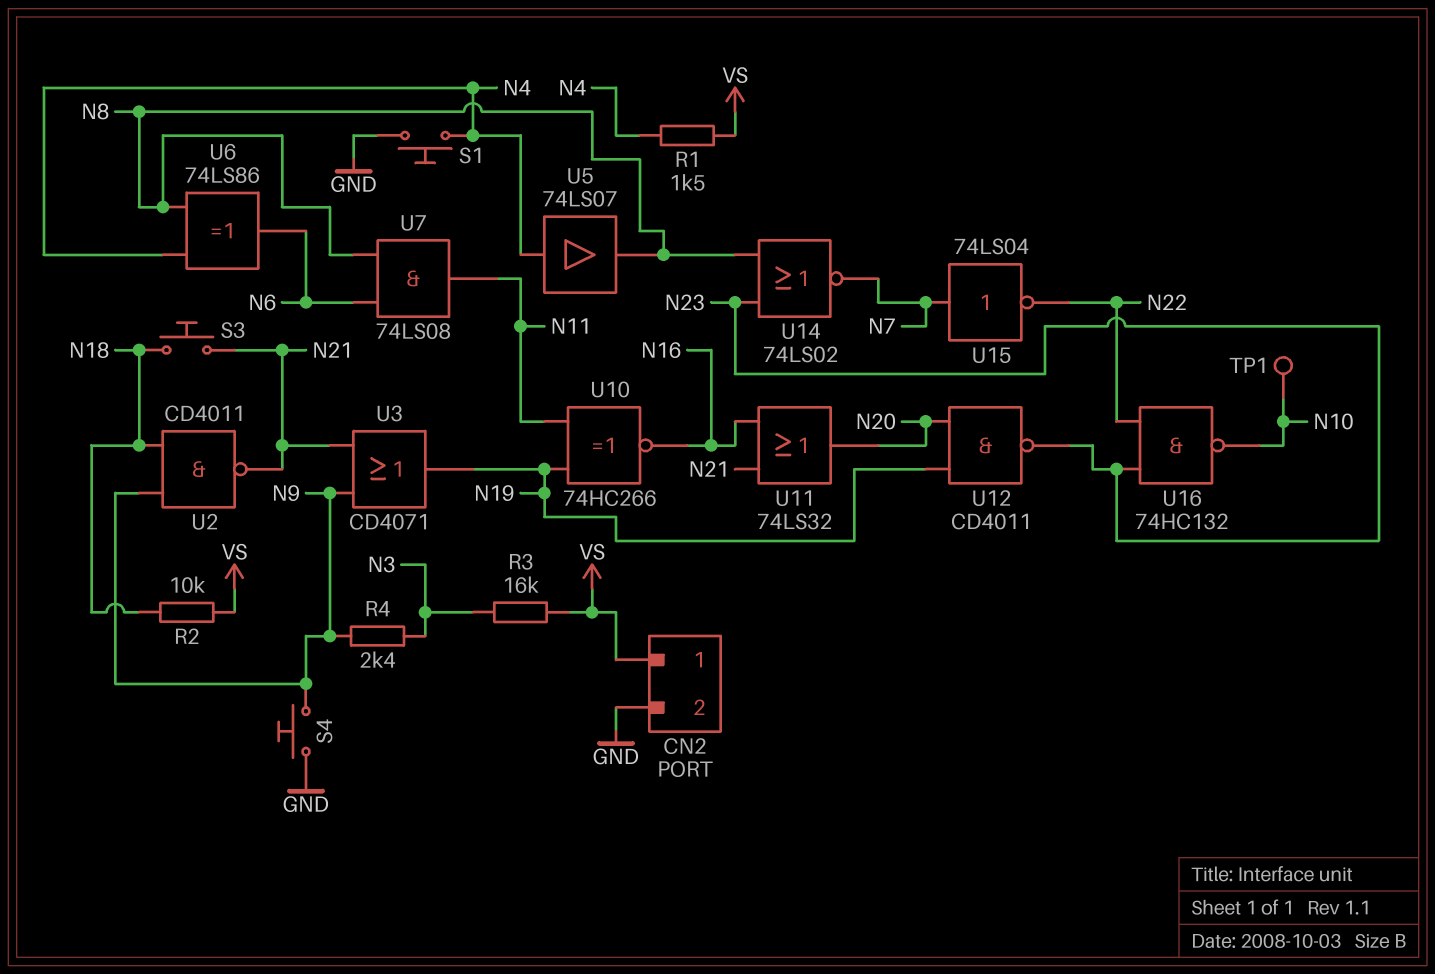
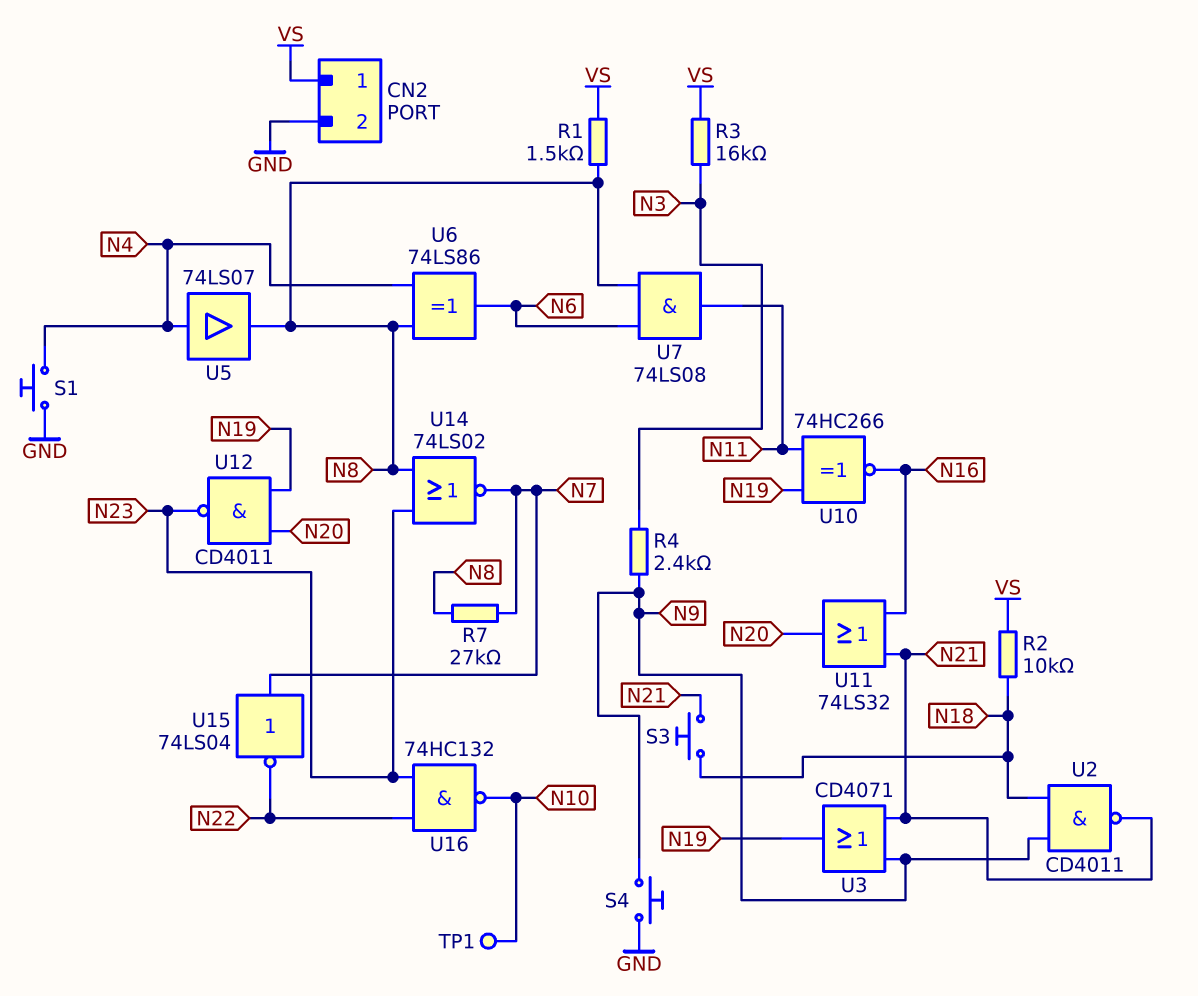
R1: 1.5k (N4, VS) -> 1.5k (N8, VS)
R7: none -> 27k (N7, N8)

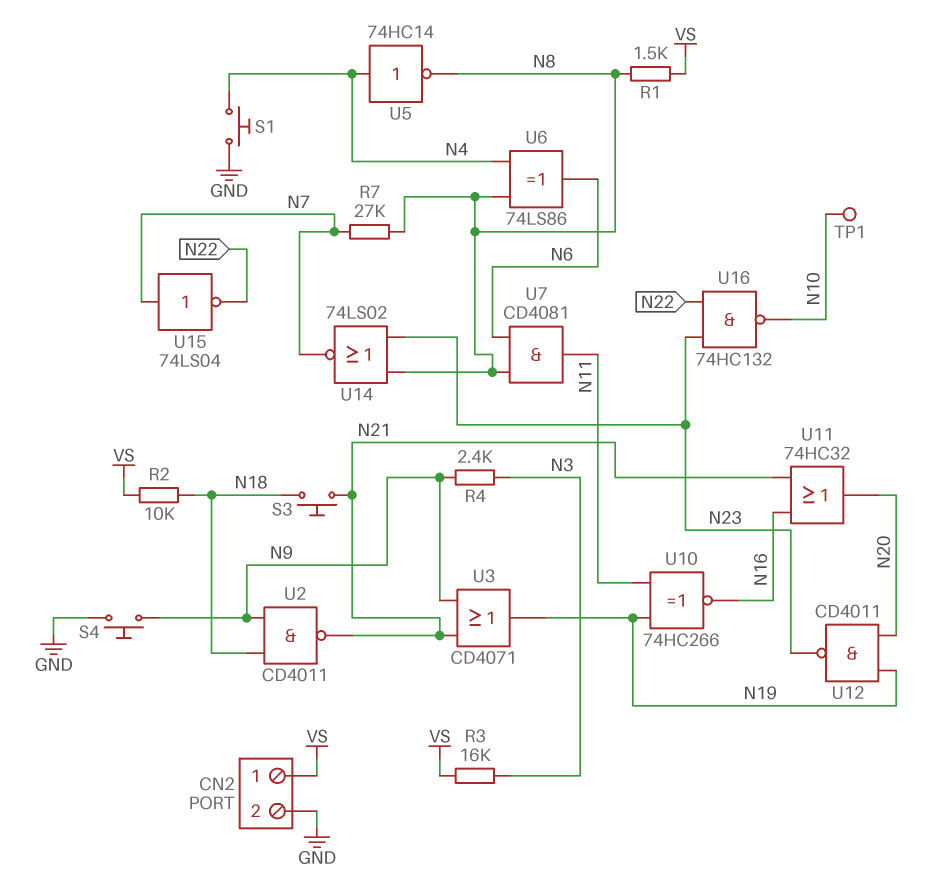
U5: buffer 74LS07 (in N4, out N8) -> NOT 74HC14 (in N4, out N8)
U7: AND 74LS08 (in N6, in N8, out N11) -> AND CD4081 (in N6, in N8, out N11)
U11: OR 74LS32 (in N16, in N21, out N20) -> OR 74HC32 (in N16, in N21, out N20)

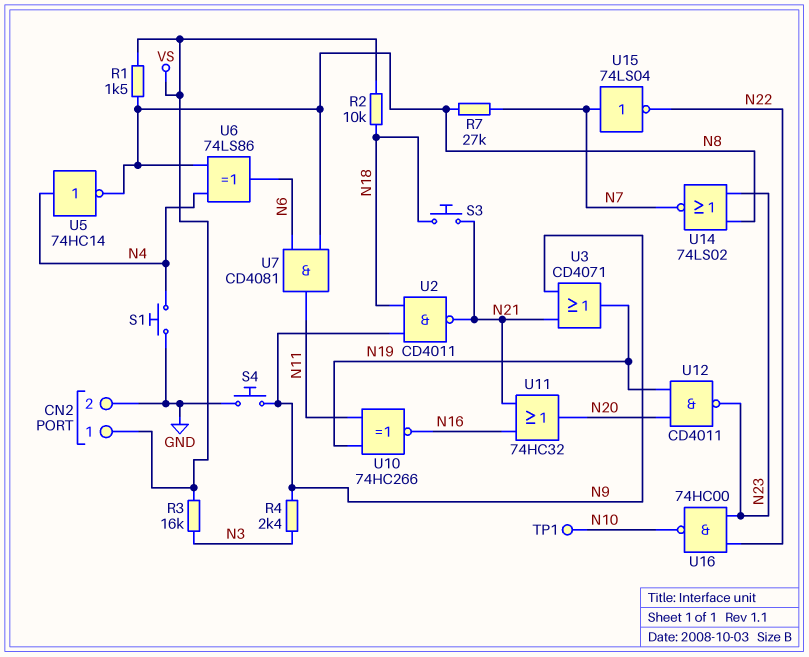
U16: NAND 74HC132 (in N22, in N23, out N10) -> NAND 74HC00 (in N22, in N23, out N10)

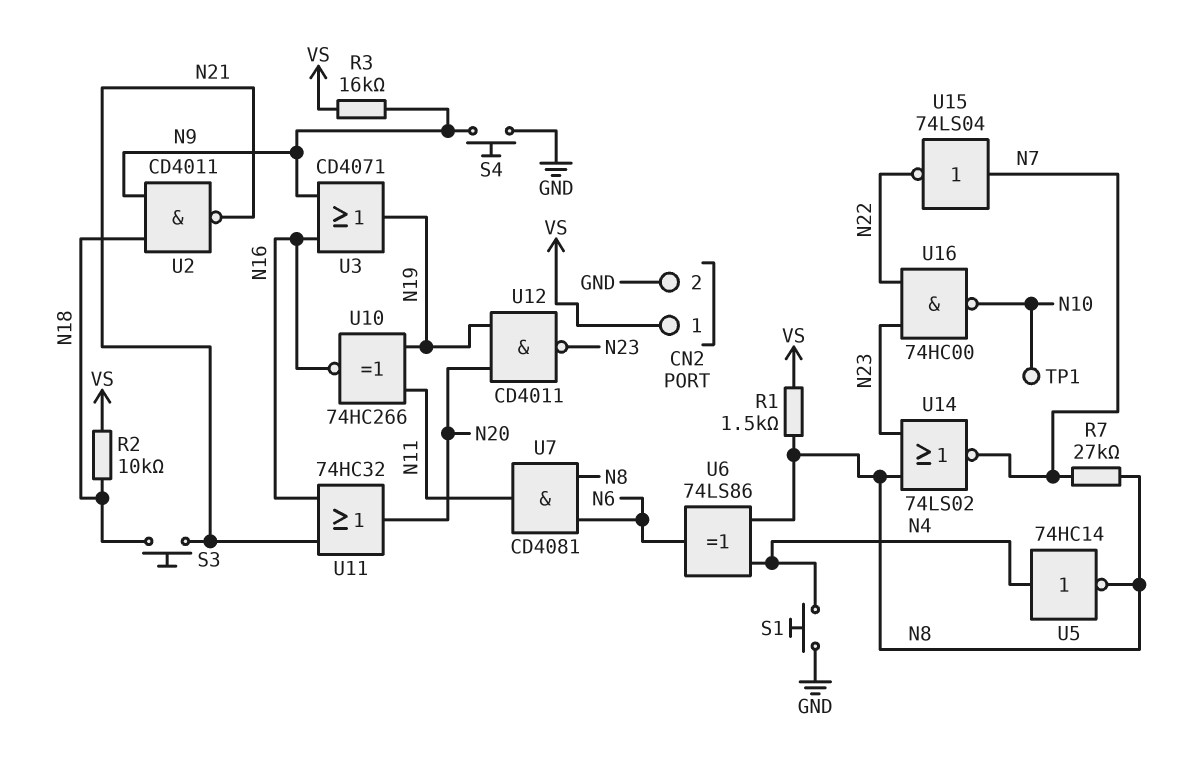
R3: 16k (N3, VS) -> 16k (N9, VS)
R4: 2.4k (N3, N9) -> none
U3: OR CD4071 (in N9, in N21, out N19) -> OR CD4071 (in N9, in N16, out N19)

